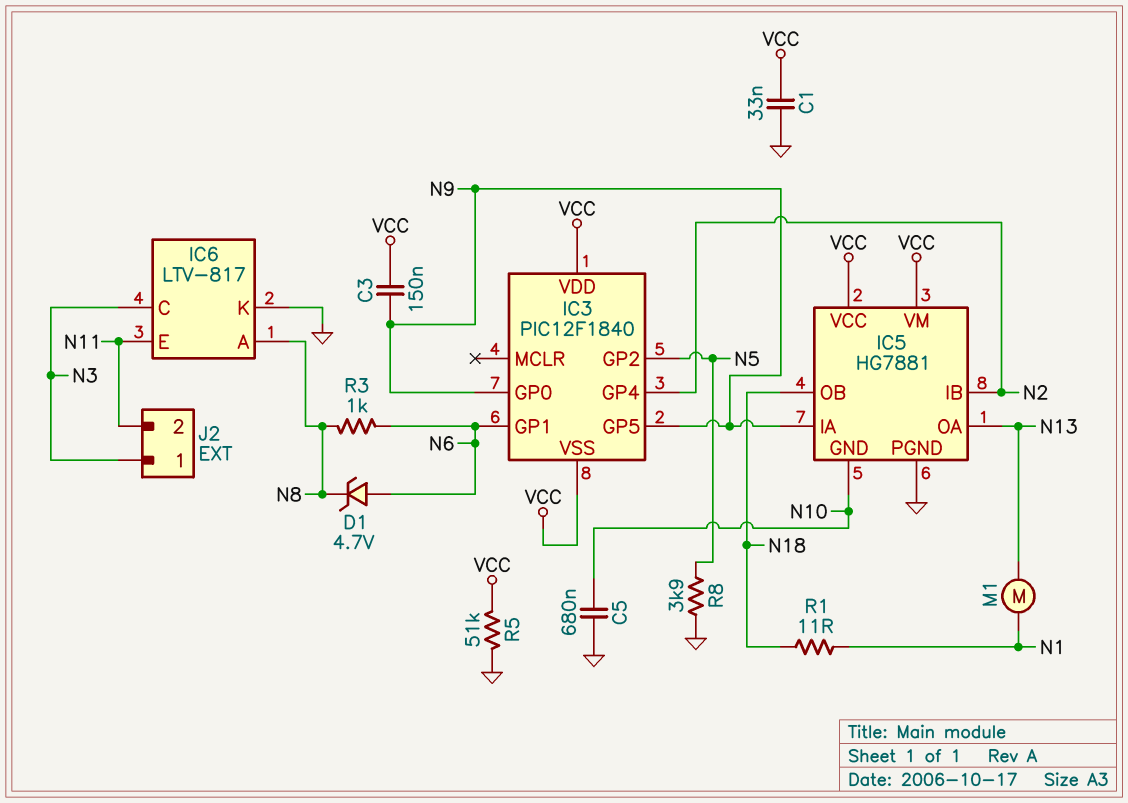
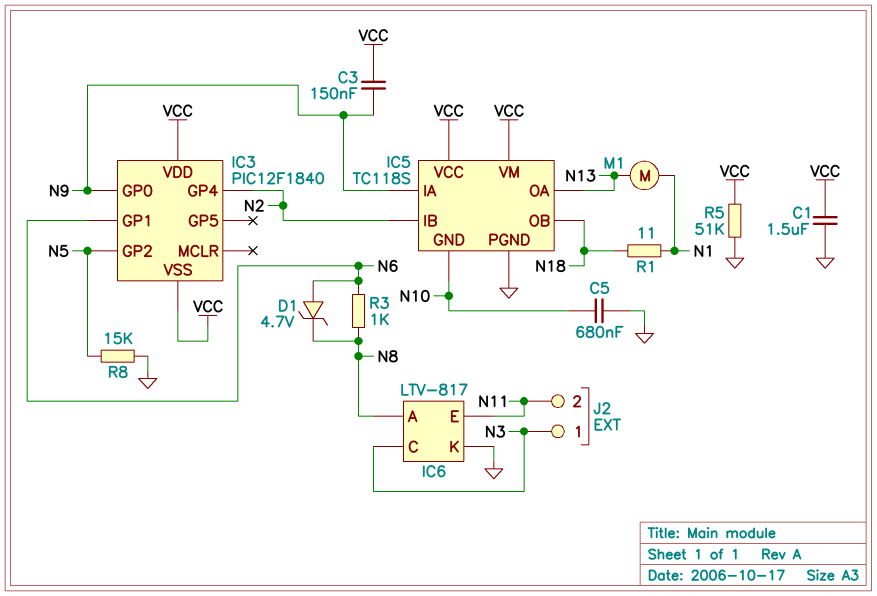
C1: 33nF (GND, VCC) -> 1.5uF (GND, VCC)
IC3 pin GP5: N9 -> none
IC5: HG7881 -> TC118S
R8: 3.9k (GND, N5) -> 15k (GND, N5)

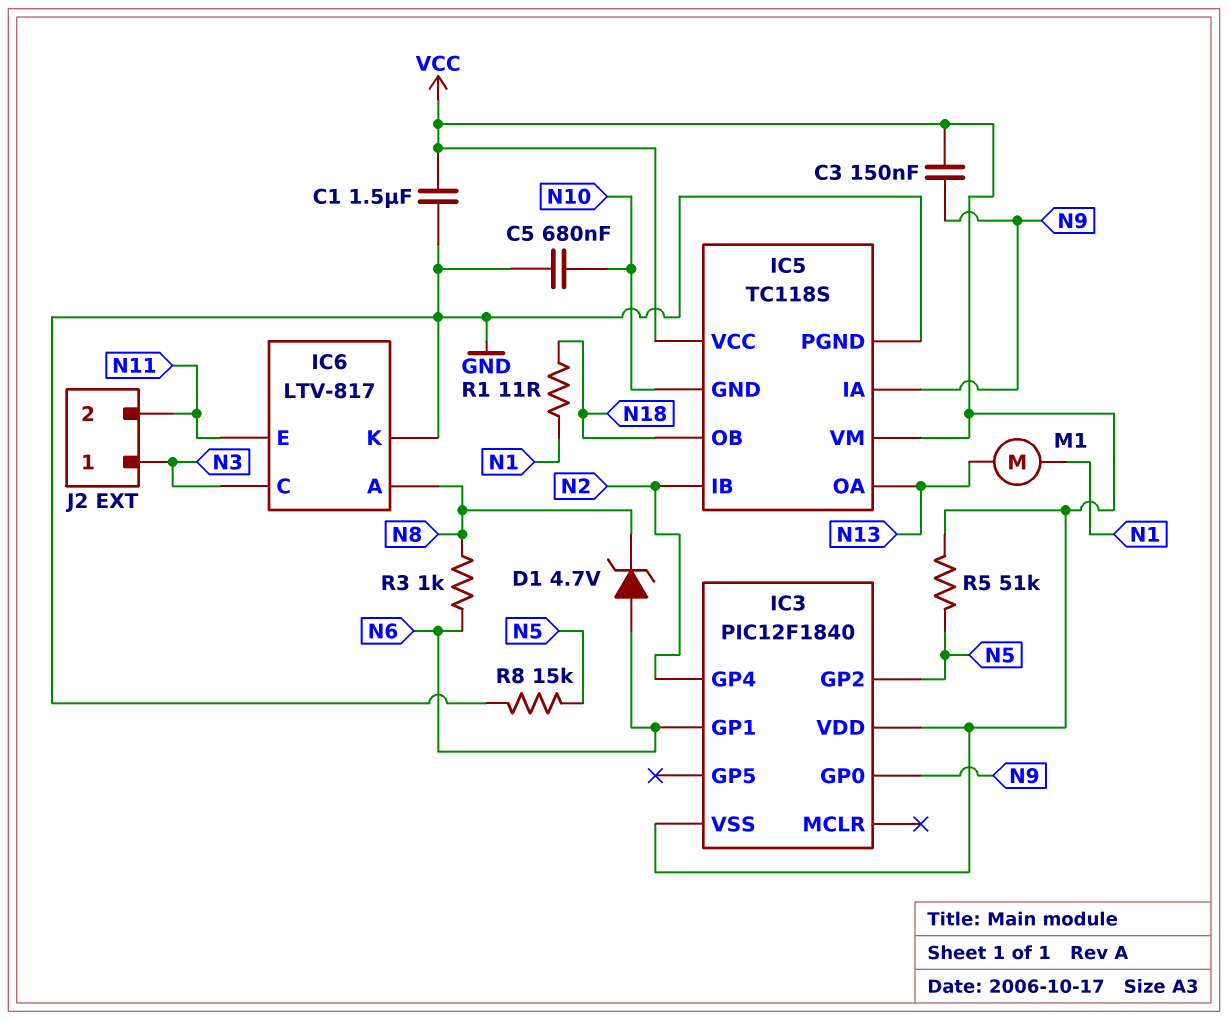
R5: 51k (GND, VCC) -> 51k (N5, VCC)

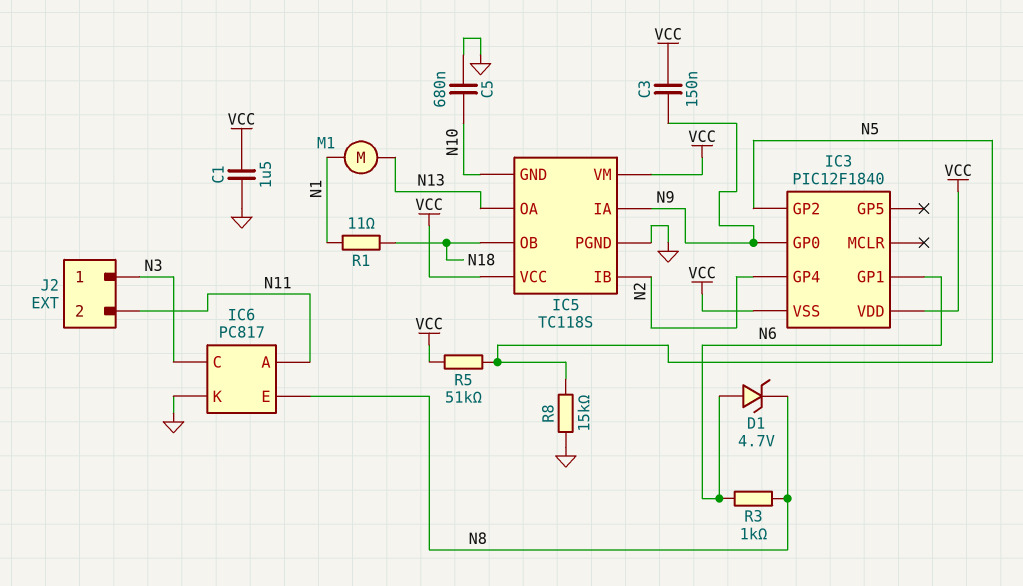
IC6: LTV-817 -> PC817
IC6 pin A: N8 -> N11
IC6 pin E: N11 -> N8

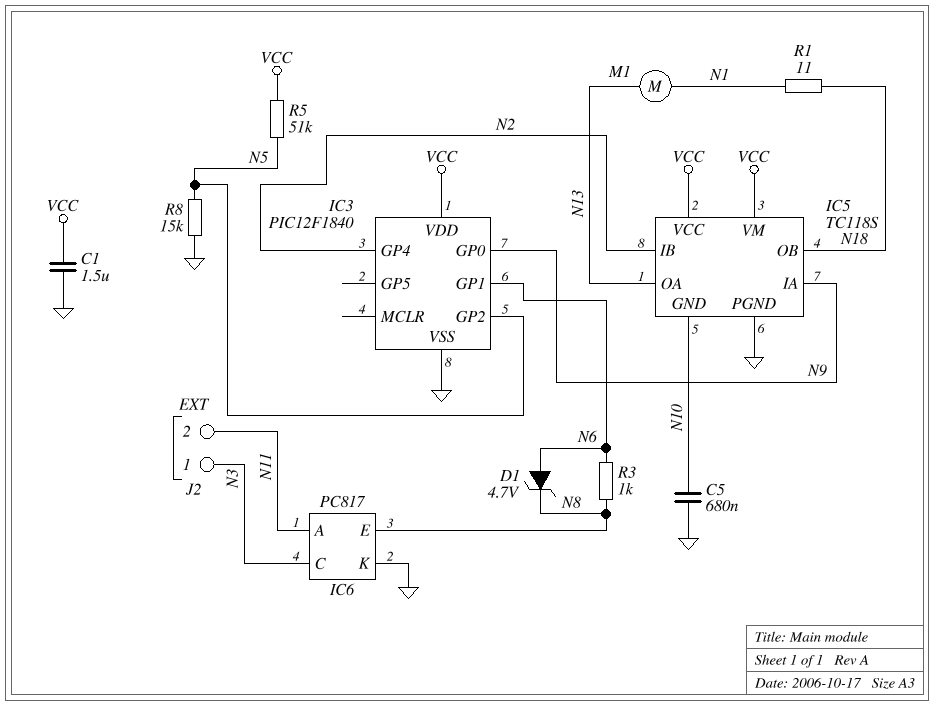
C3: 150nF (N9, VCC) -> none
IC3 pin VSS: VCC -> GND

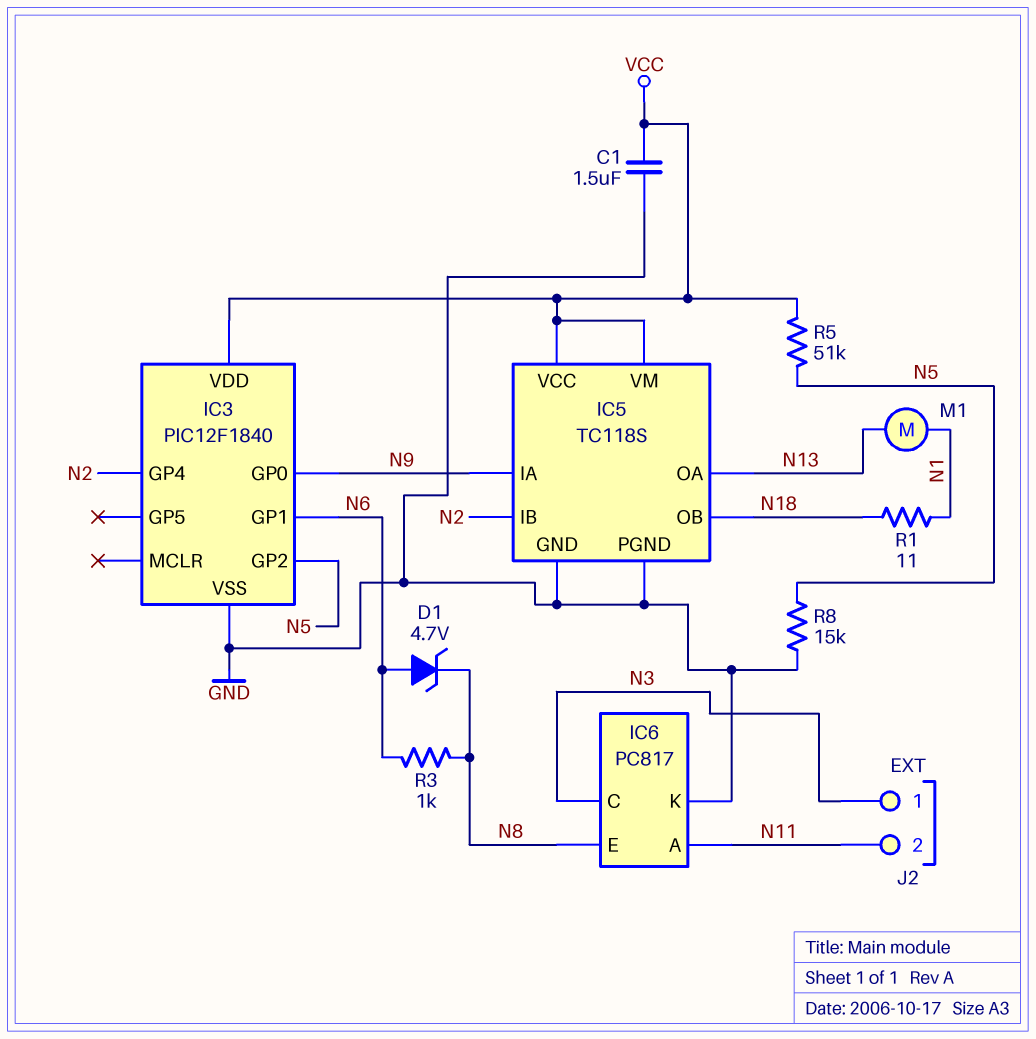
C5: 680nF (GND, N10) -> none
IC5 pin GND: N10 -> GND

